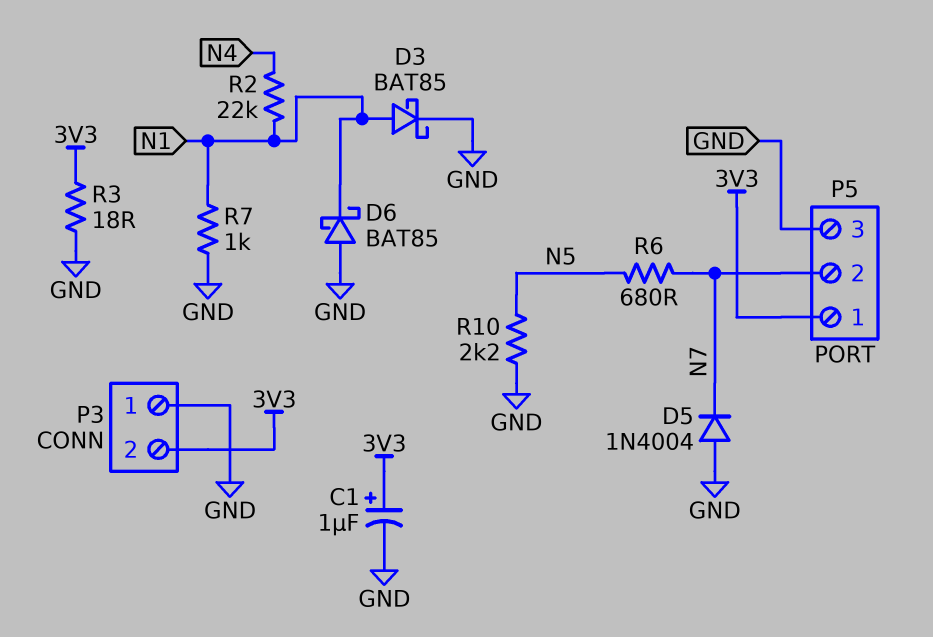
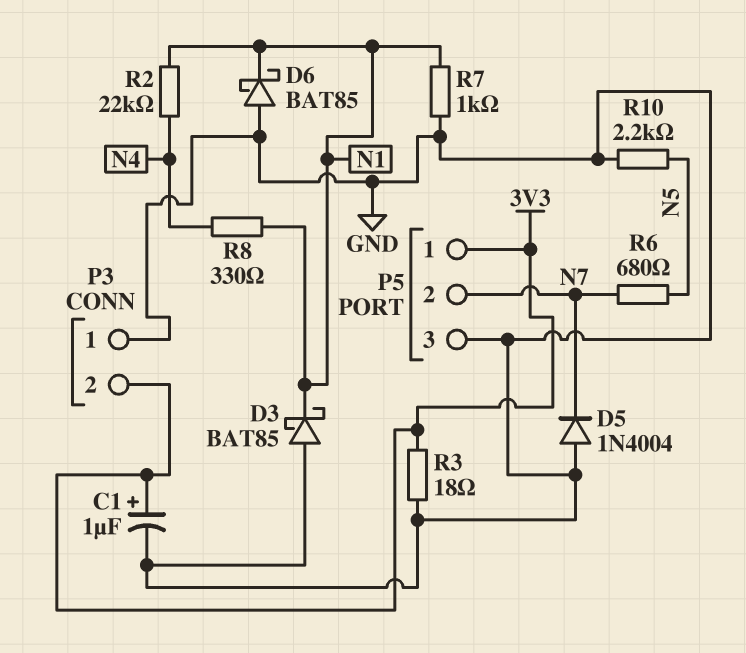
D3: schottky BAT85 (A N1, K GND) -> schottky BAT85 (A GND, K N1)
R8: none -> 330 (N1, N4)

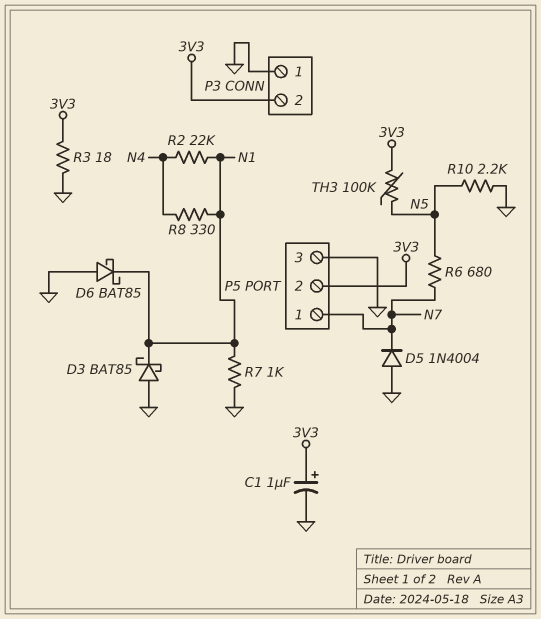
P5 pin 1: 3V3 -> N7
P5 pin 2: N7 -> 3V3
TH3: none -> 100k (3V3, N5)

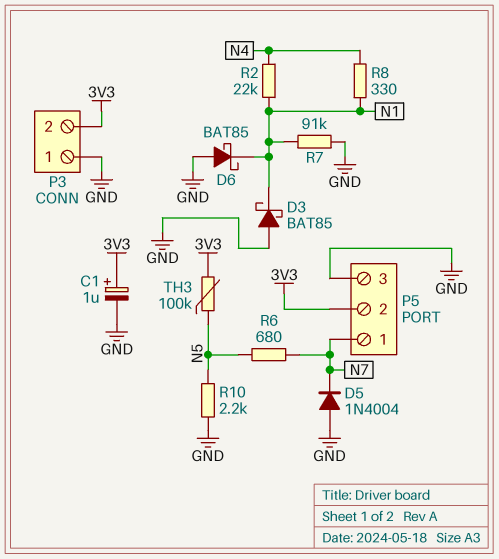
R3: 18 (3V3, GND) -> none
R7: 1k (GND, N1) -> 91k (GND, N1)

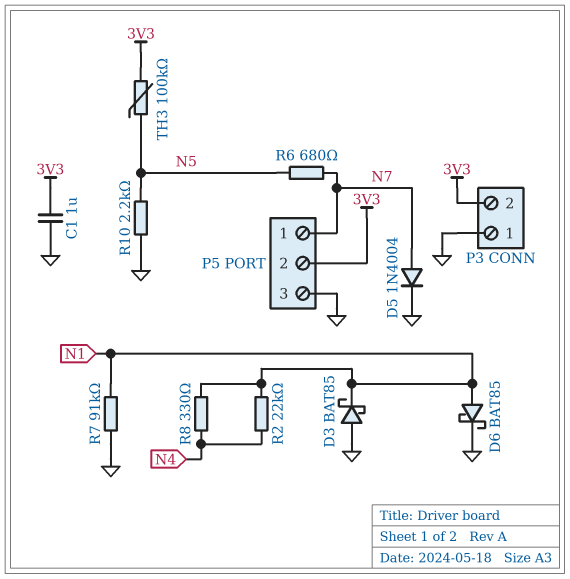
C1: 1uF (plus 3V3, minus GND) -> 1uF (3V3, GND)
D5: diode 1N4004 (A GND, K N7) -> diode 1N4004 (A N7, K GND)
D6: schottky BAT85 (A GND, K N1) -> schottky BAT85 (A N1, K GND)

